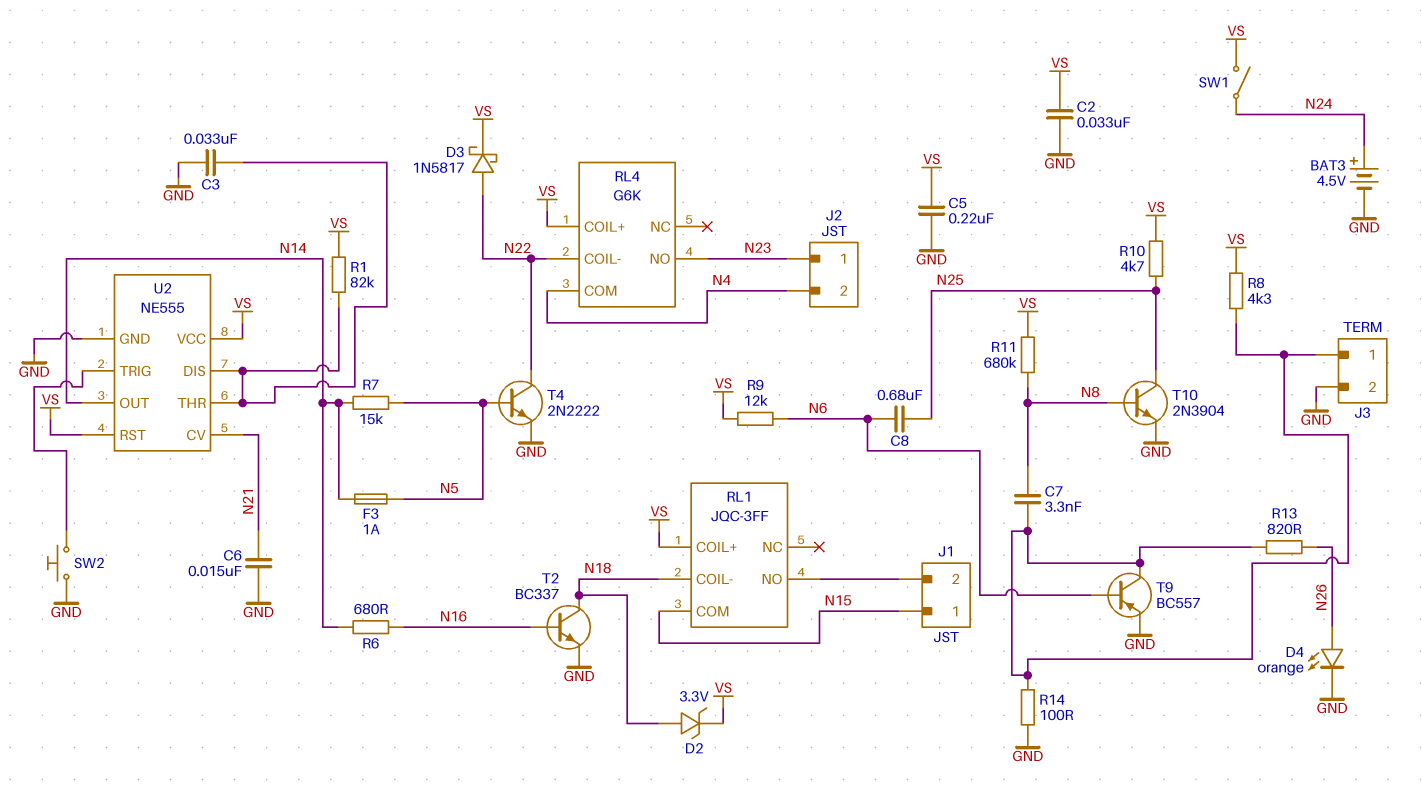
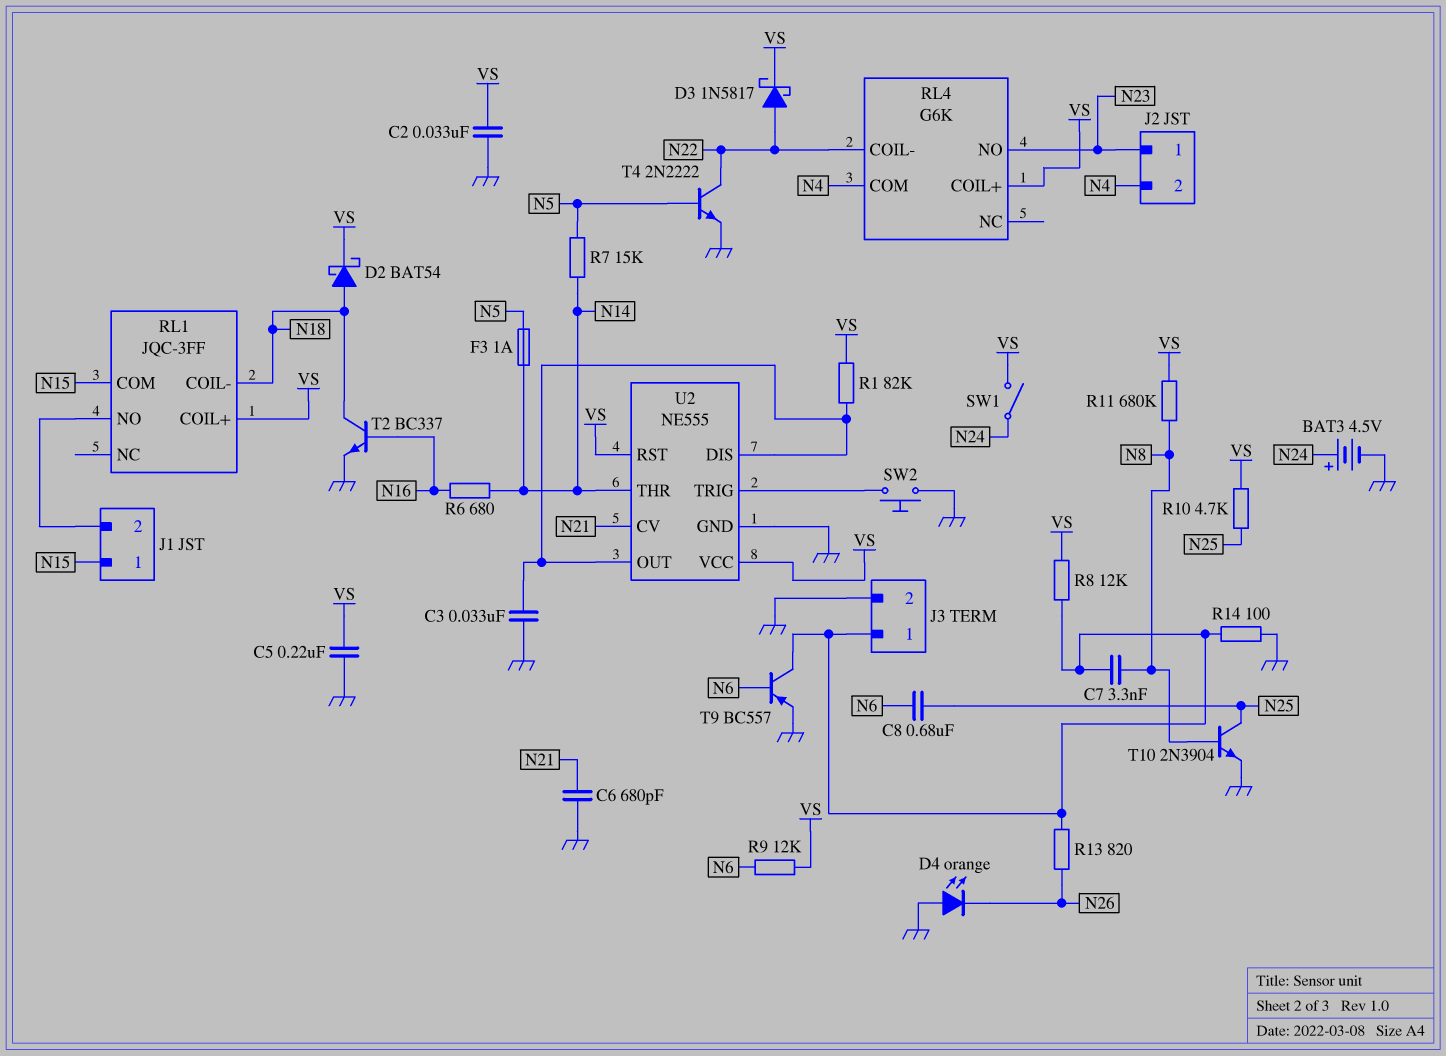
C6: 15nF (GND, N21) -> 680pF (GND, N21)
D2: zener 3.3V (A N18, K VS) -> schottky BAT54 (A N18, K VS)
D4: LED orange (A N26, K GND) -> LED orange (A GND, K N26)
R8: 4.3k (J3/1, VS) -> 12k (J3/1, VS)
U2 pin OUT: N14 -> U2/DIS
U2 pin THR: U2/DIS -> N14

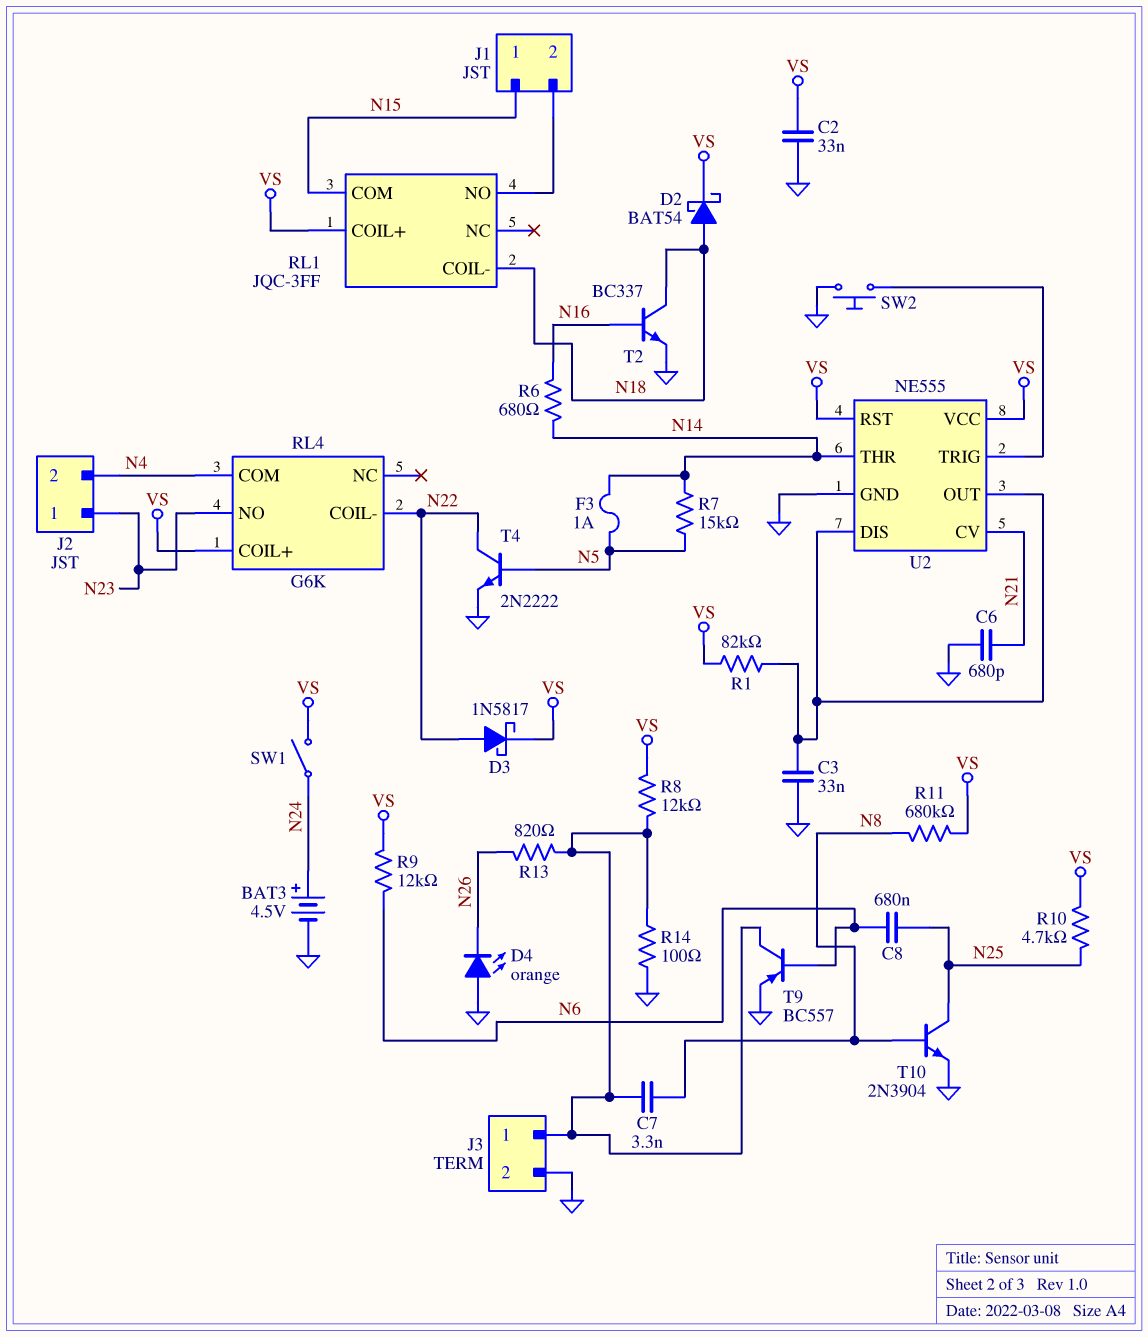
C5: 220nF (GND, VS) -> none

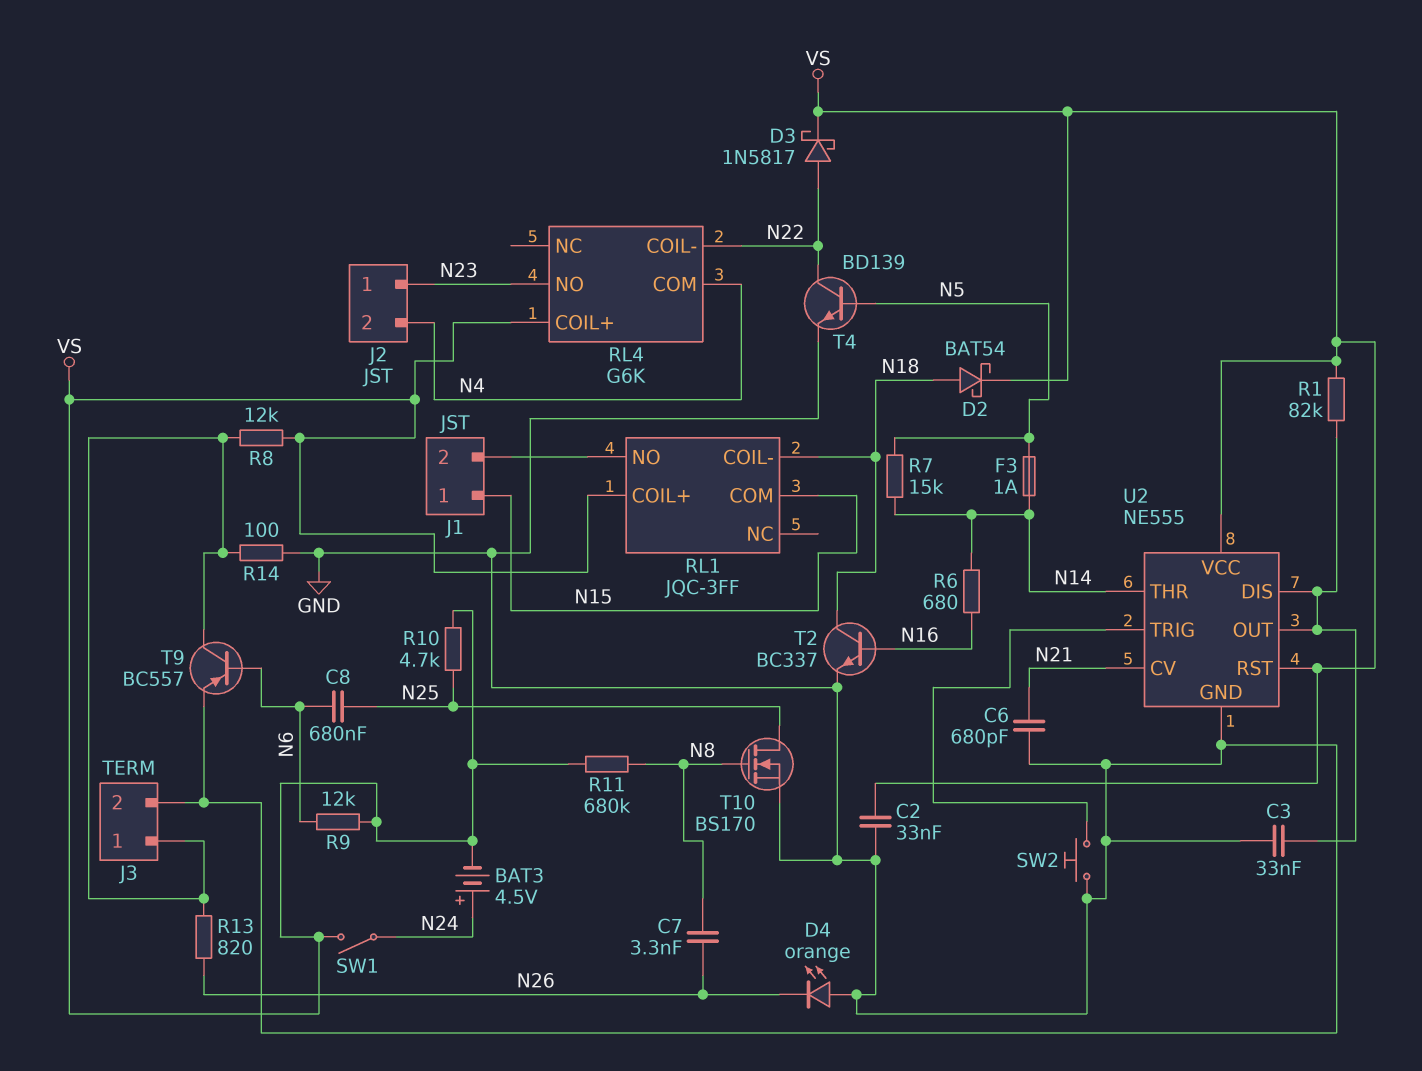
BAT3: 4.5V (plus N24, minus GND) -> 4.5V (plus N24, minus VS)
C7: 3.3nF (J3/1, N8) -> 3.3nF (N8, N26)
T4: NPN 2N2222 (B N5, C N22, E GND) -> NPN BD139 (B N5, C N22, E GND)
T10: NPN 2N3904 (B N8, C N25, E GND) -> NMOS BS170 (G N8, D N25, S GND)

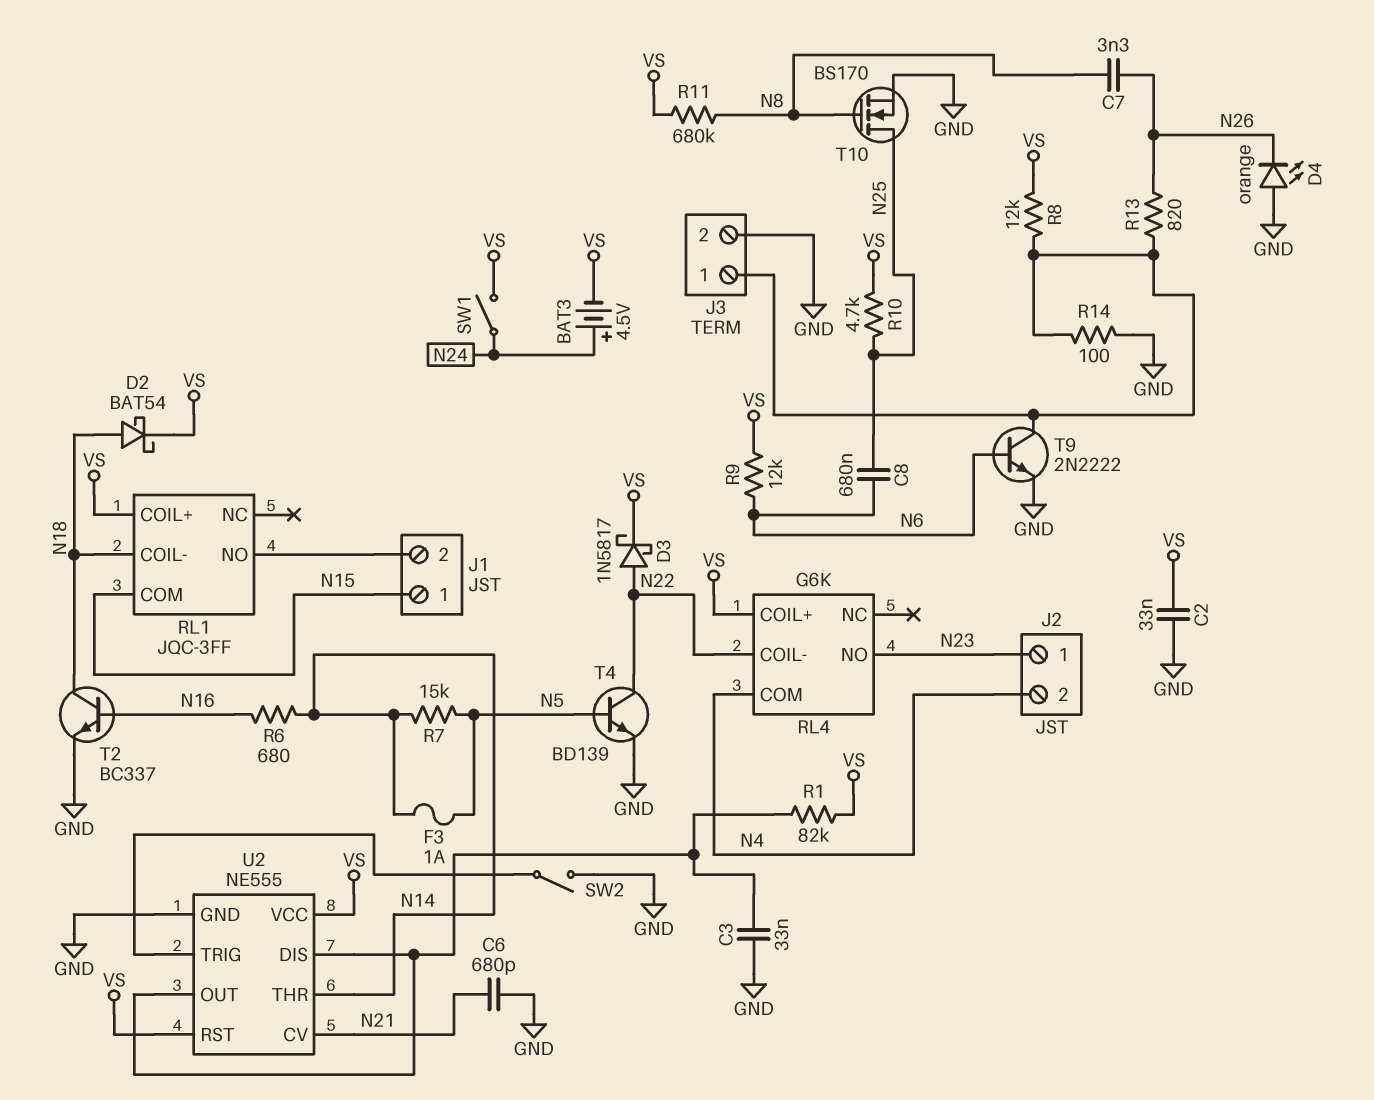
SW2: button (GND, U2/TRIG) -> switch (GND, U2/TRIG)
T9: PNP BC557 (B N6, C J3/1, E GND) -> NPN 2N2222 (B N6, C J3/1, E GND)

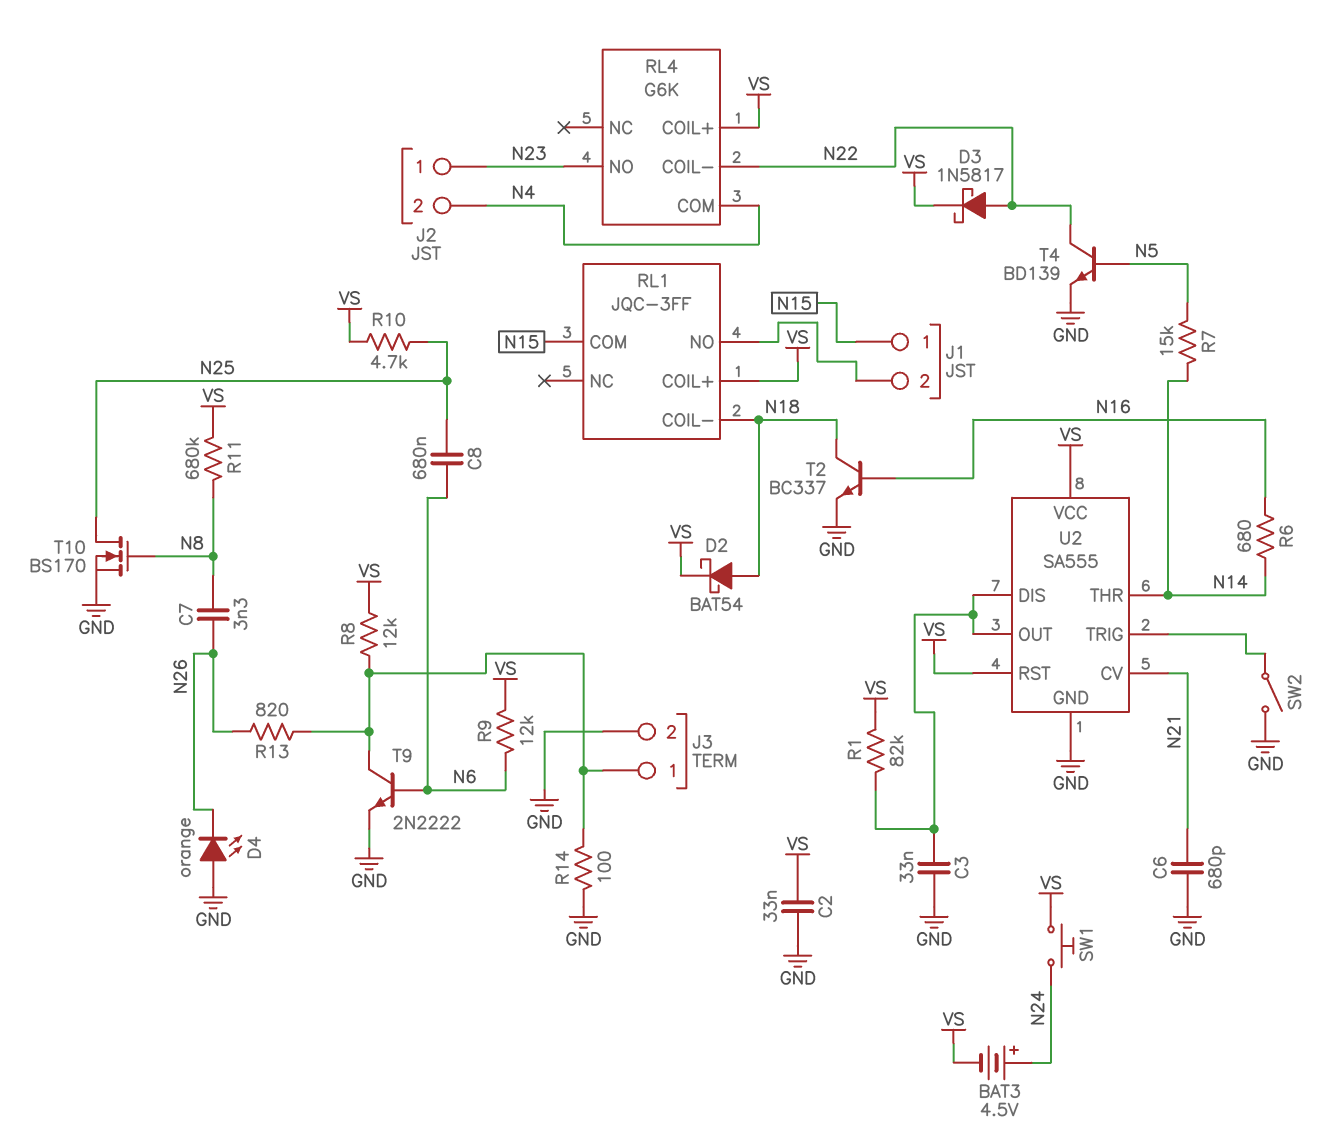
F3: 1A (N5, N14) -> none
SW1: switch (N24, VS) -> button (N24, VS)
U2: NE555 -> SA555

